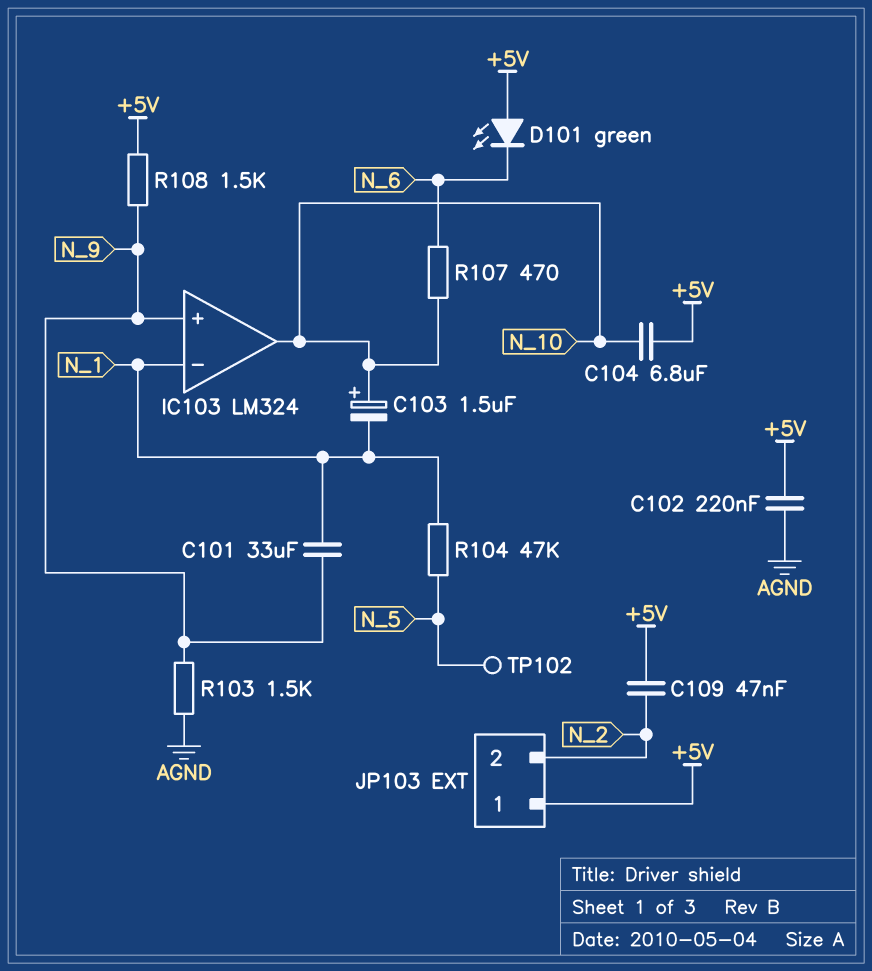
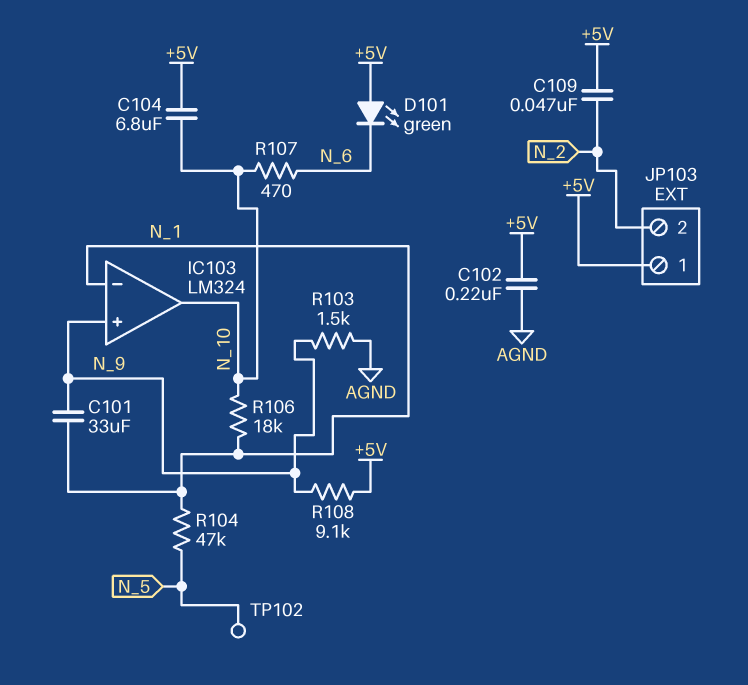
C103: 1.5uF (plus N_10, minus N_1) -> none
R106: none -> 18k (N_1, N_10)
R108: 1.5k (+5V, N_9) -> 9.1k (+5V, N_9)

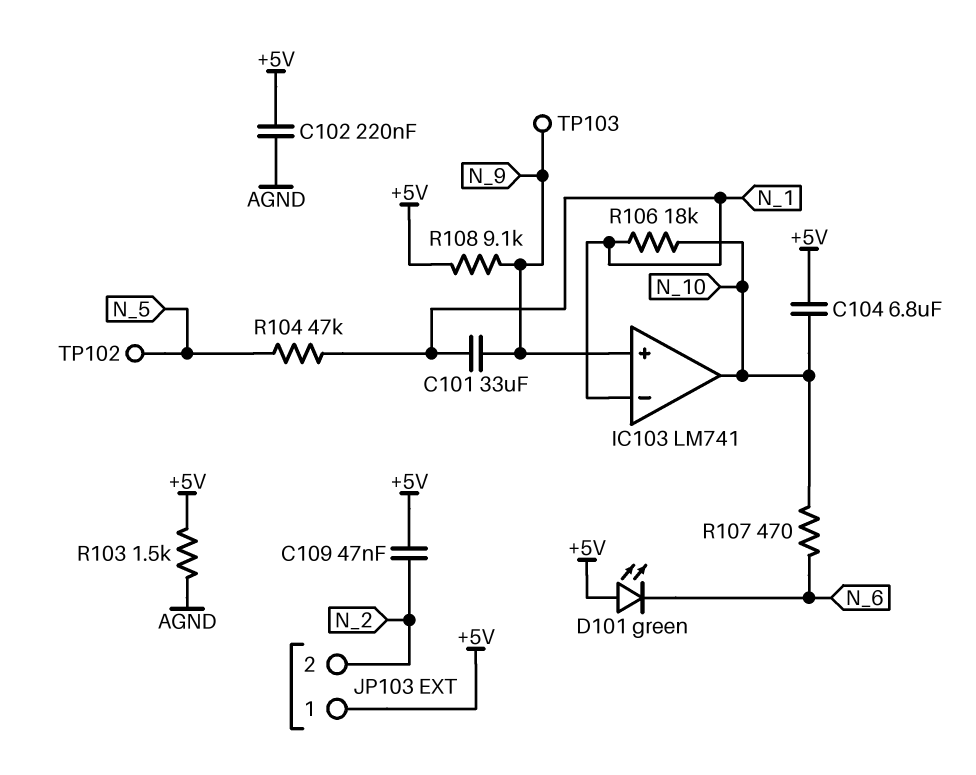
IC103: LM324 -> LM741
R103: 1.5k (AGND, N_9) -> 1.5k (+5V, AGND)
TP103: none -> test point (N_9)

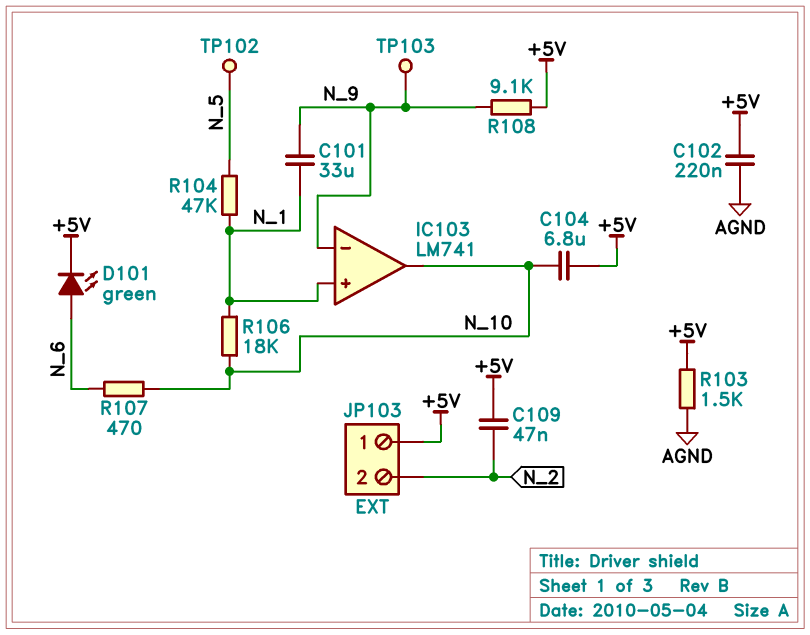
D101: LED green (A +5V, K N_6) -> LED green (A N_6, K +5V)
IC103 pin in+: N_9 -> N_1
IC103 pin in-: N_1 -> N_9

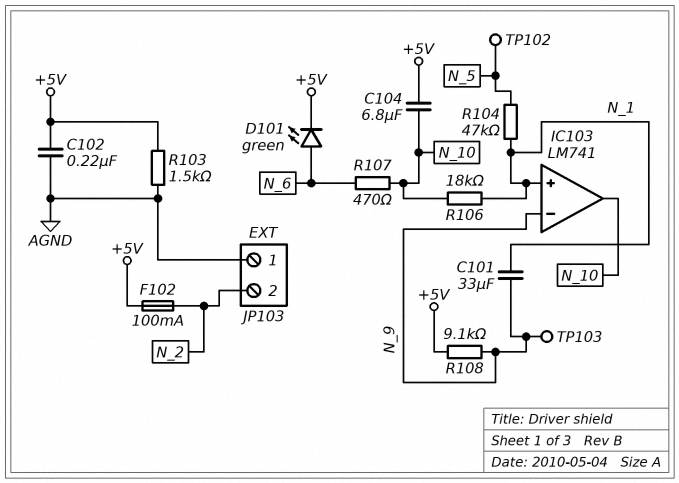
C109: 47nF (+5V, N_2) -> none
F102: none -> 100mA (+5V, N_2)
JP103 pin 1: +5V -> AGND

